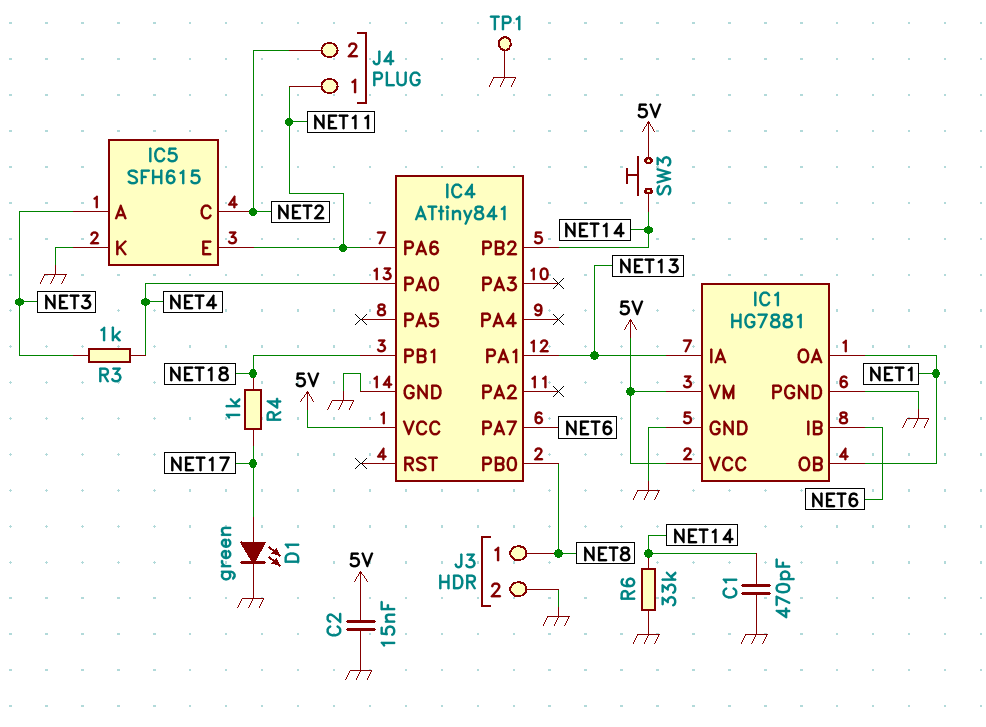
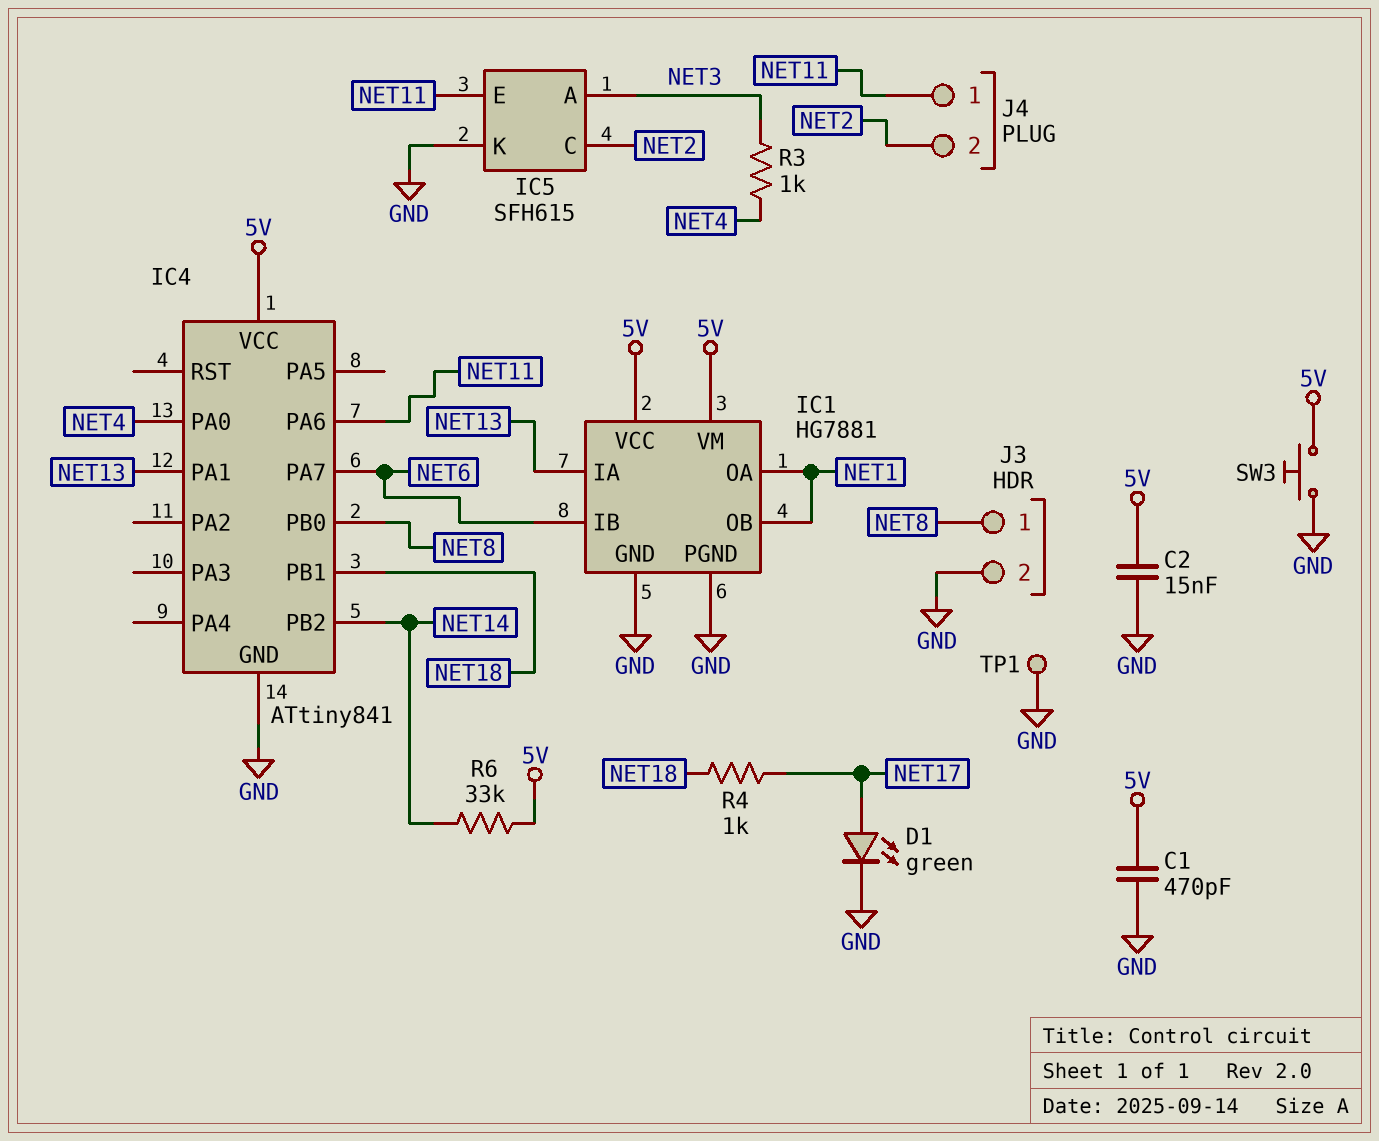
C1: 470pF (GND, NET14) -> 470pF (5V, GND)
R6: 33k (GND, NET14) -> 33k (5V, NET14)
SW3: button (5V, NET14) -> button (5V, GND)

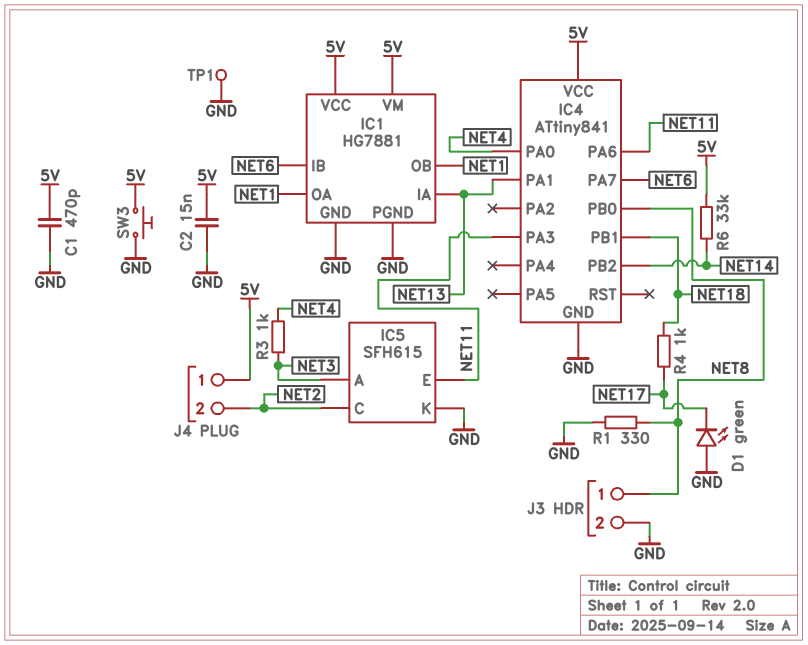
D1: LED green (A NET17, K GND) -> LED green (A GND, K NET17)
IC4 pin PA3: none -> NET11
J4 pin 1: NET11 -> 5V
R1: none -> 330 (GND, NET8)

